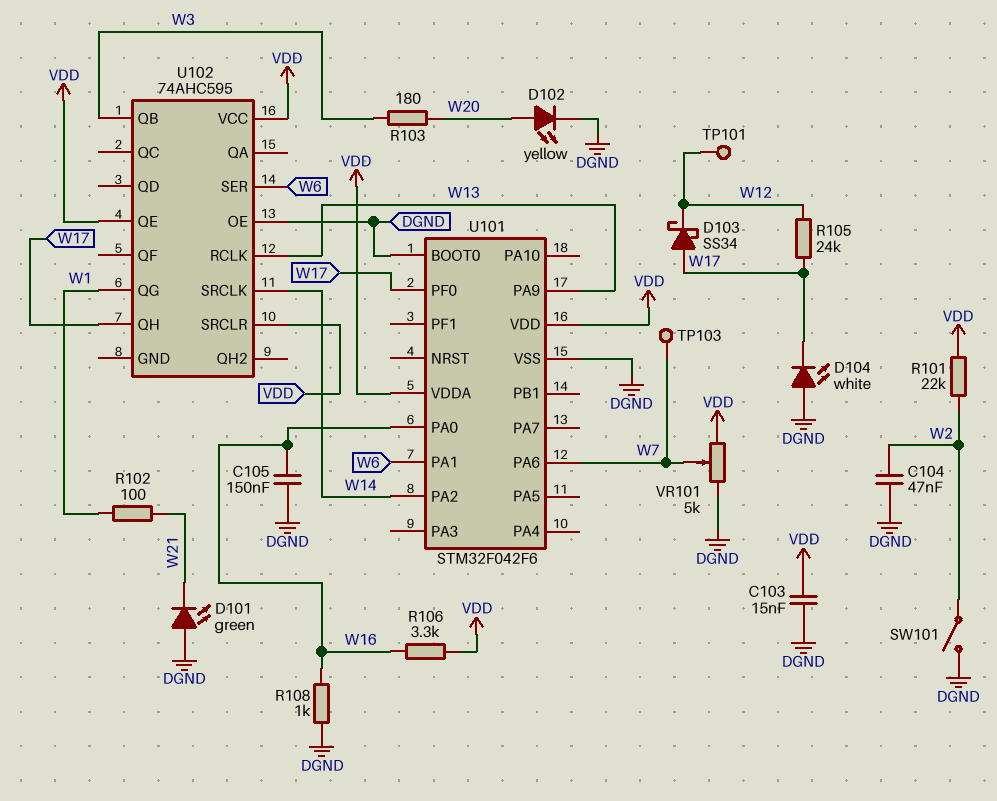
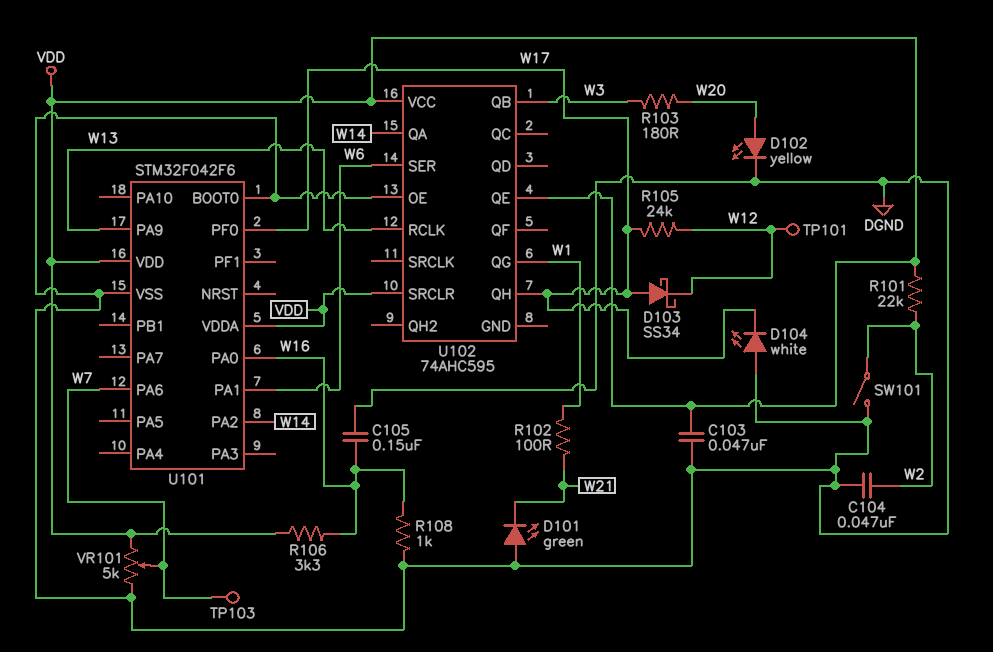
C103: 15nF (DGND, VDD) -> 47nF (DGND, VDD)
U102 pin QA: none -> W14
U102 pin SRCLK: W14 -> none

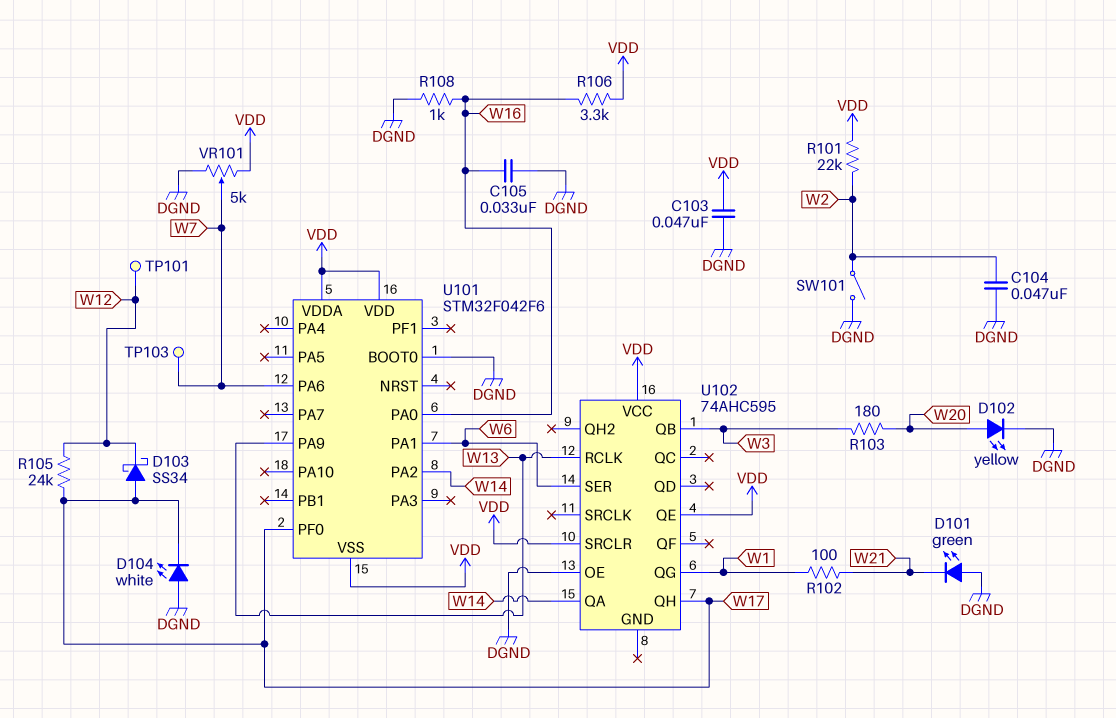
C105: 150nF (DGND, W16) -> 33nF (DGND, W16)
U101 pin VSS: DGND -> VDD

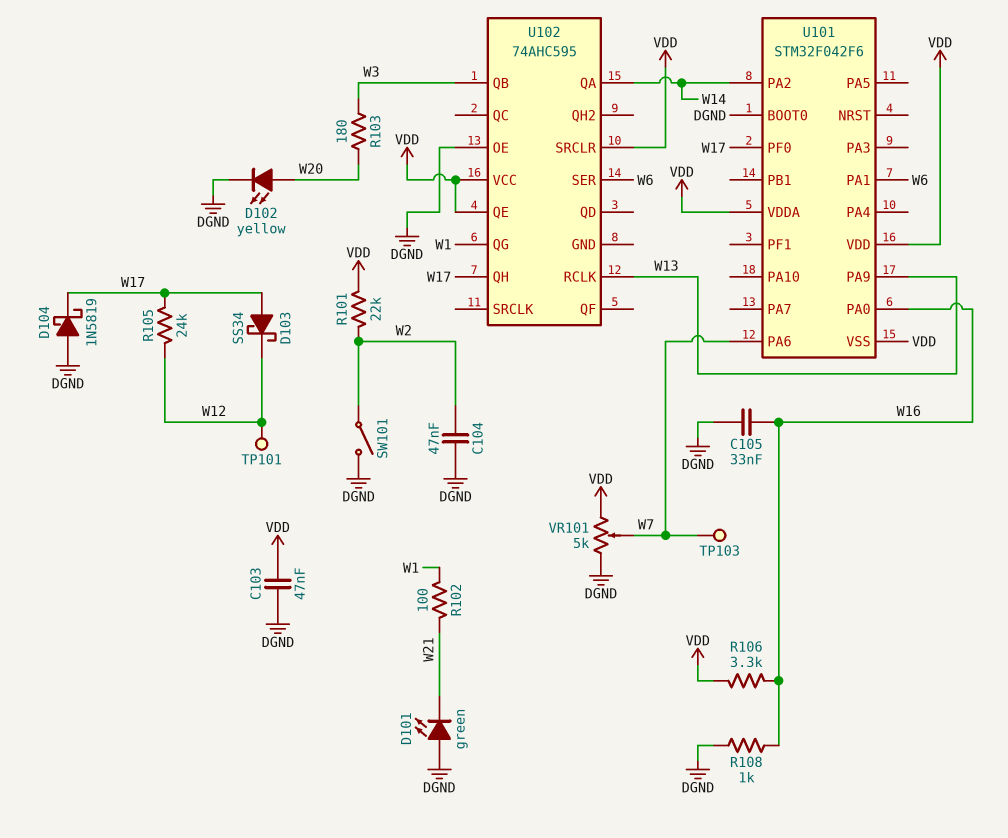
D104: LED white (A DGND, K W17) -> schottky 1N5819 (A DGND, K W17)

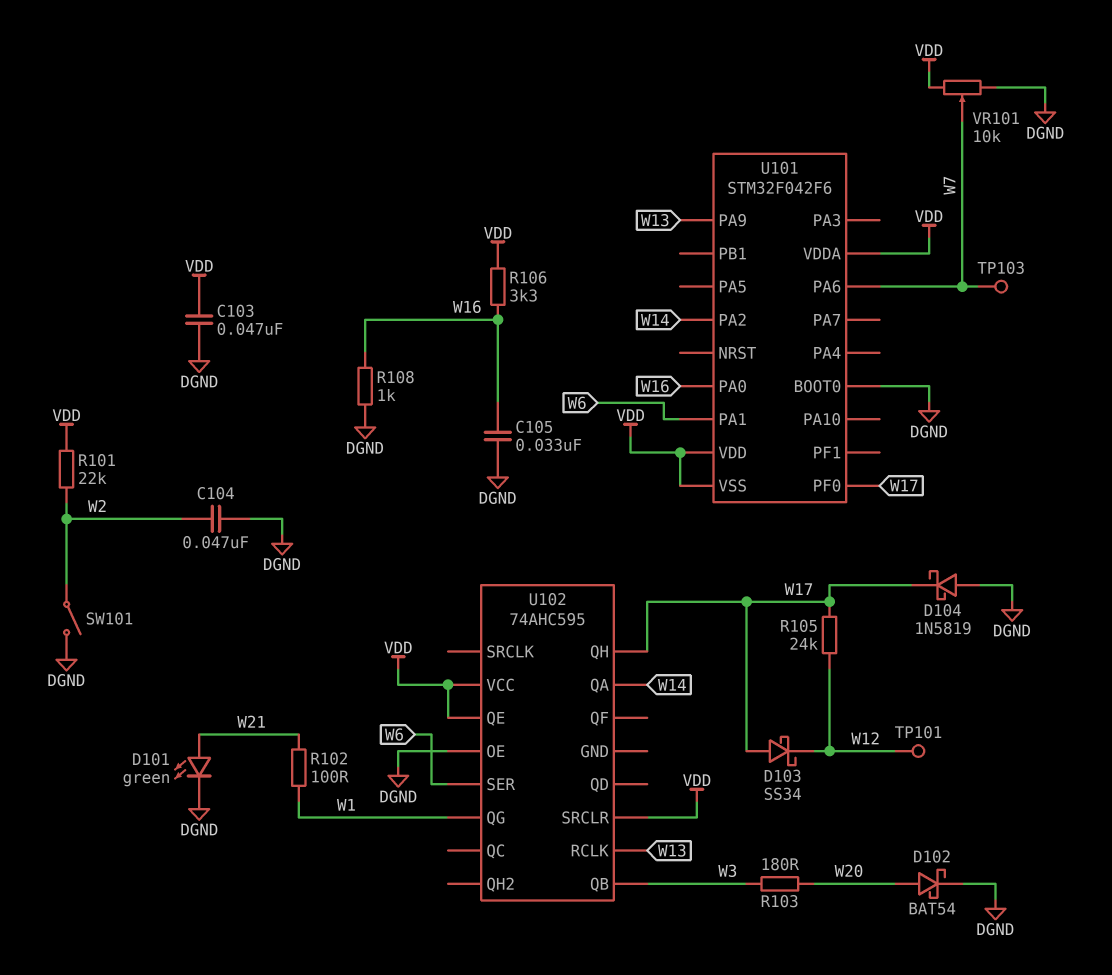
D101: LED green (A DGND, K W21) -> LED green (A W21, K DGND)
D102: LED yellow (A W20, K DGND) -> schottky BAT54 (A W20, K DGND)
VR101: 5k (DGND, VDD, wiper W7) -> 10k (DGND, VDD, wiper W7)

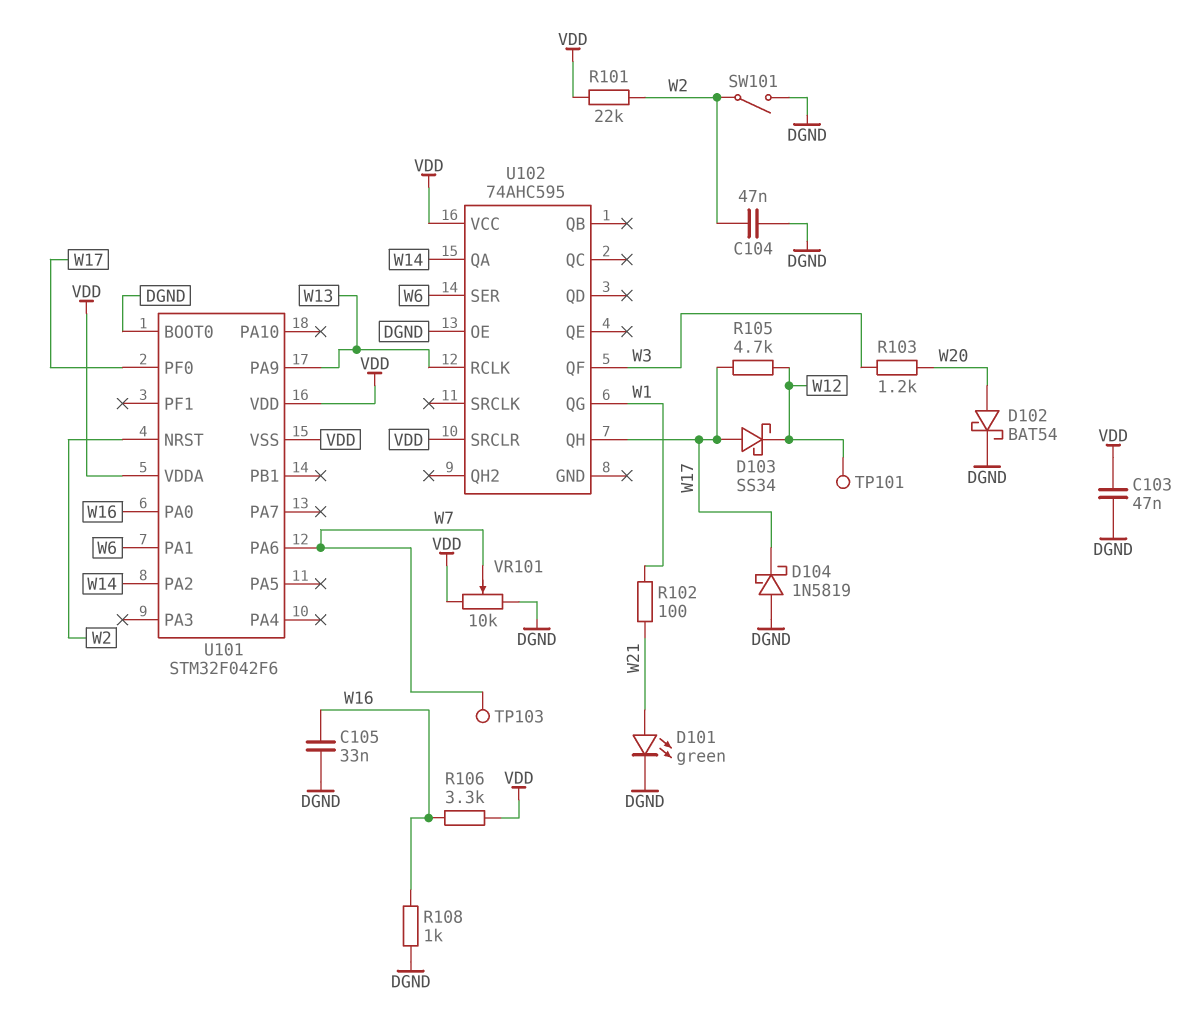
R103: 180 (W3, W20) -> 1.2k (W3, W20)
R105: 24k (W12, W17) -> 4.7k (W12, W17)
U101 pin NRST: none -> W2
U102 pin QB: W3 -> none
U102 pin QE: VDD -> none
U102 pin QF: none -> W3

